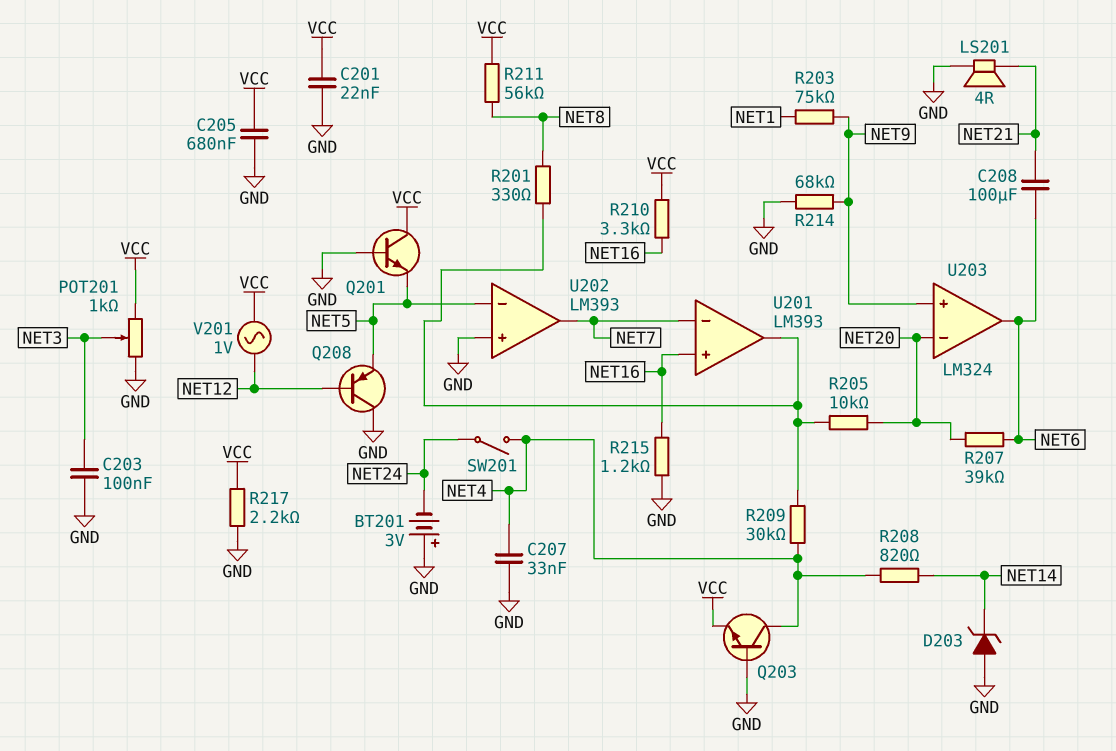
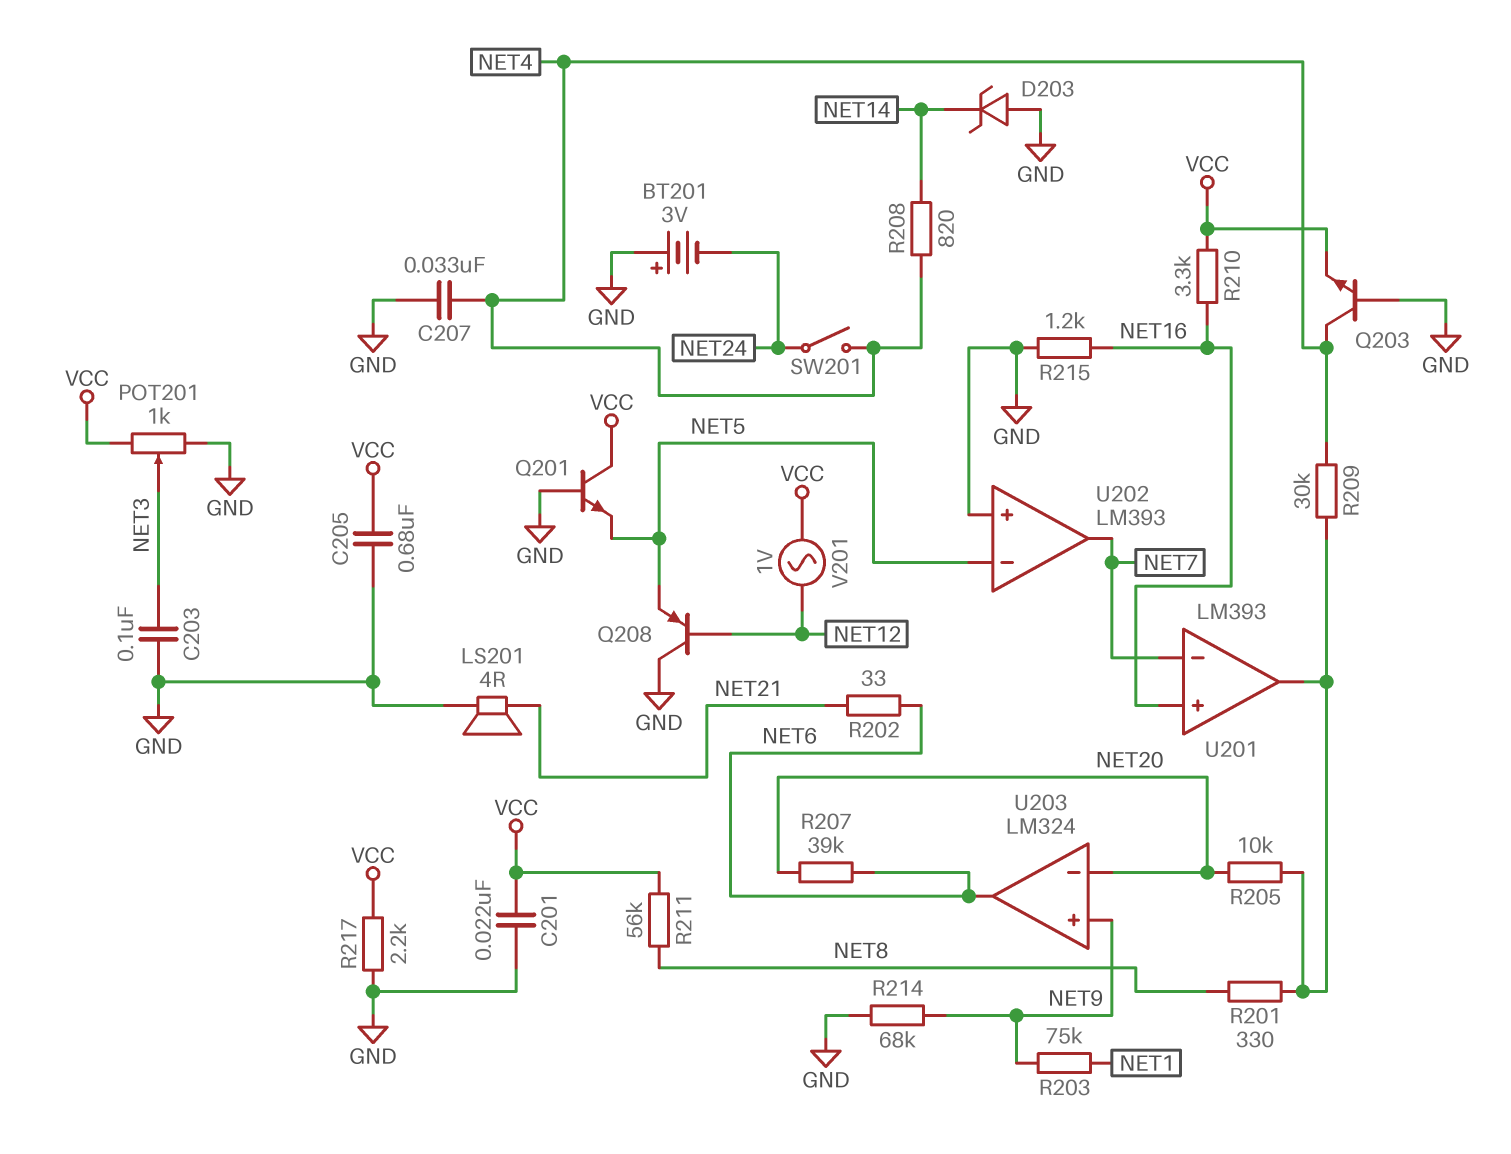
C208: 100uF (NET6, NET21) -> none
R202: none -> 33 (NET6, NET21)

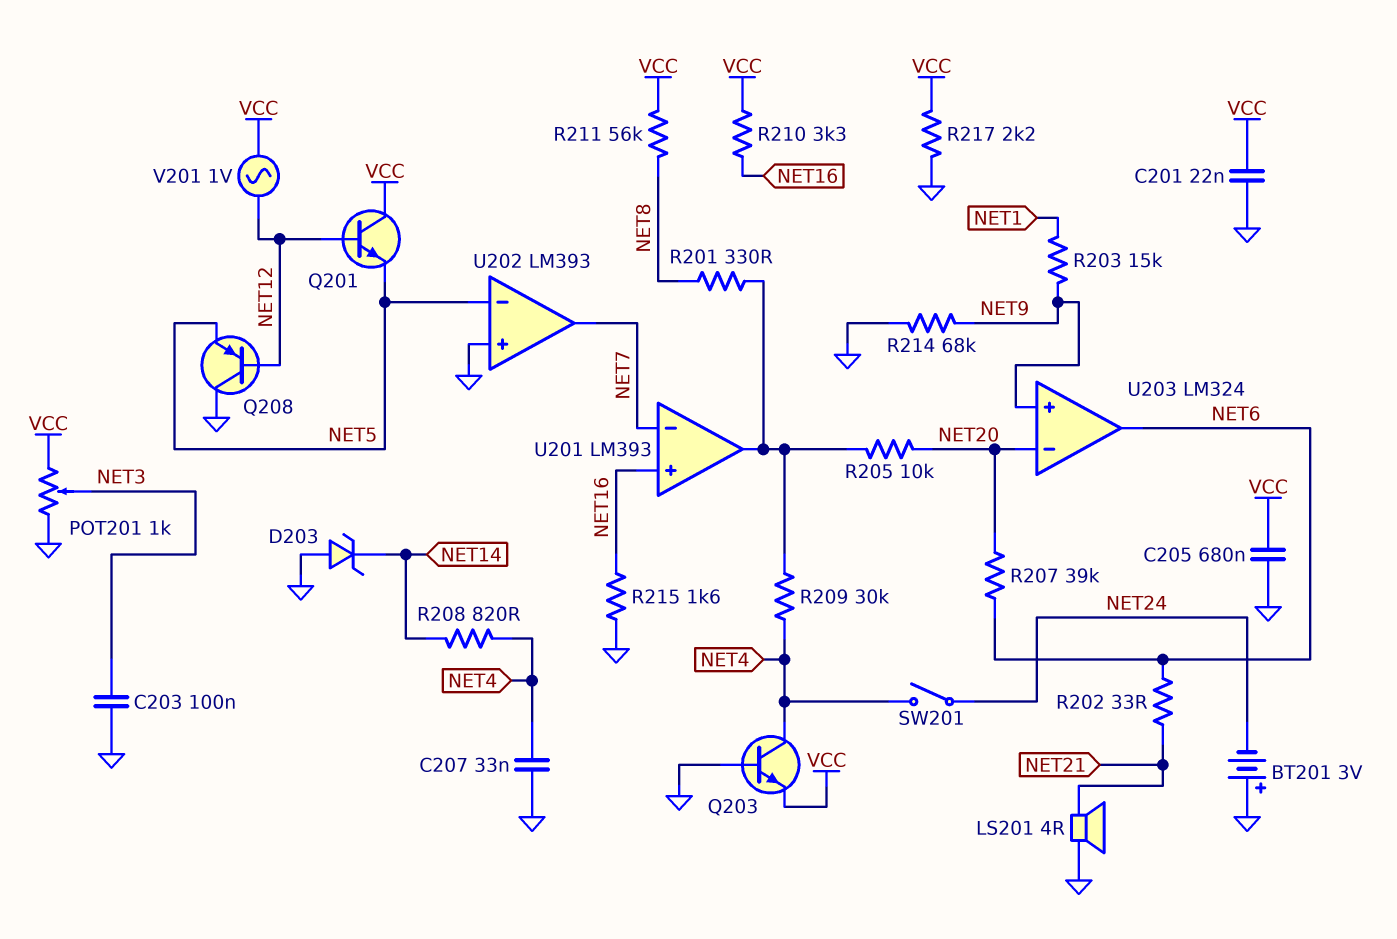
Q201: NPN (B GND, C VCC, E NET5) -> NPN (B NET12, C VCC, E NET5)
R203: 75k (NET1, NET9) -> 15k (NET1, NET9)
R215: 1.2k (GND, NET16) -> 1.6k (GND, NET16)

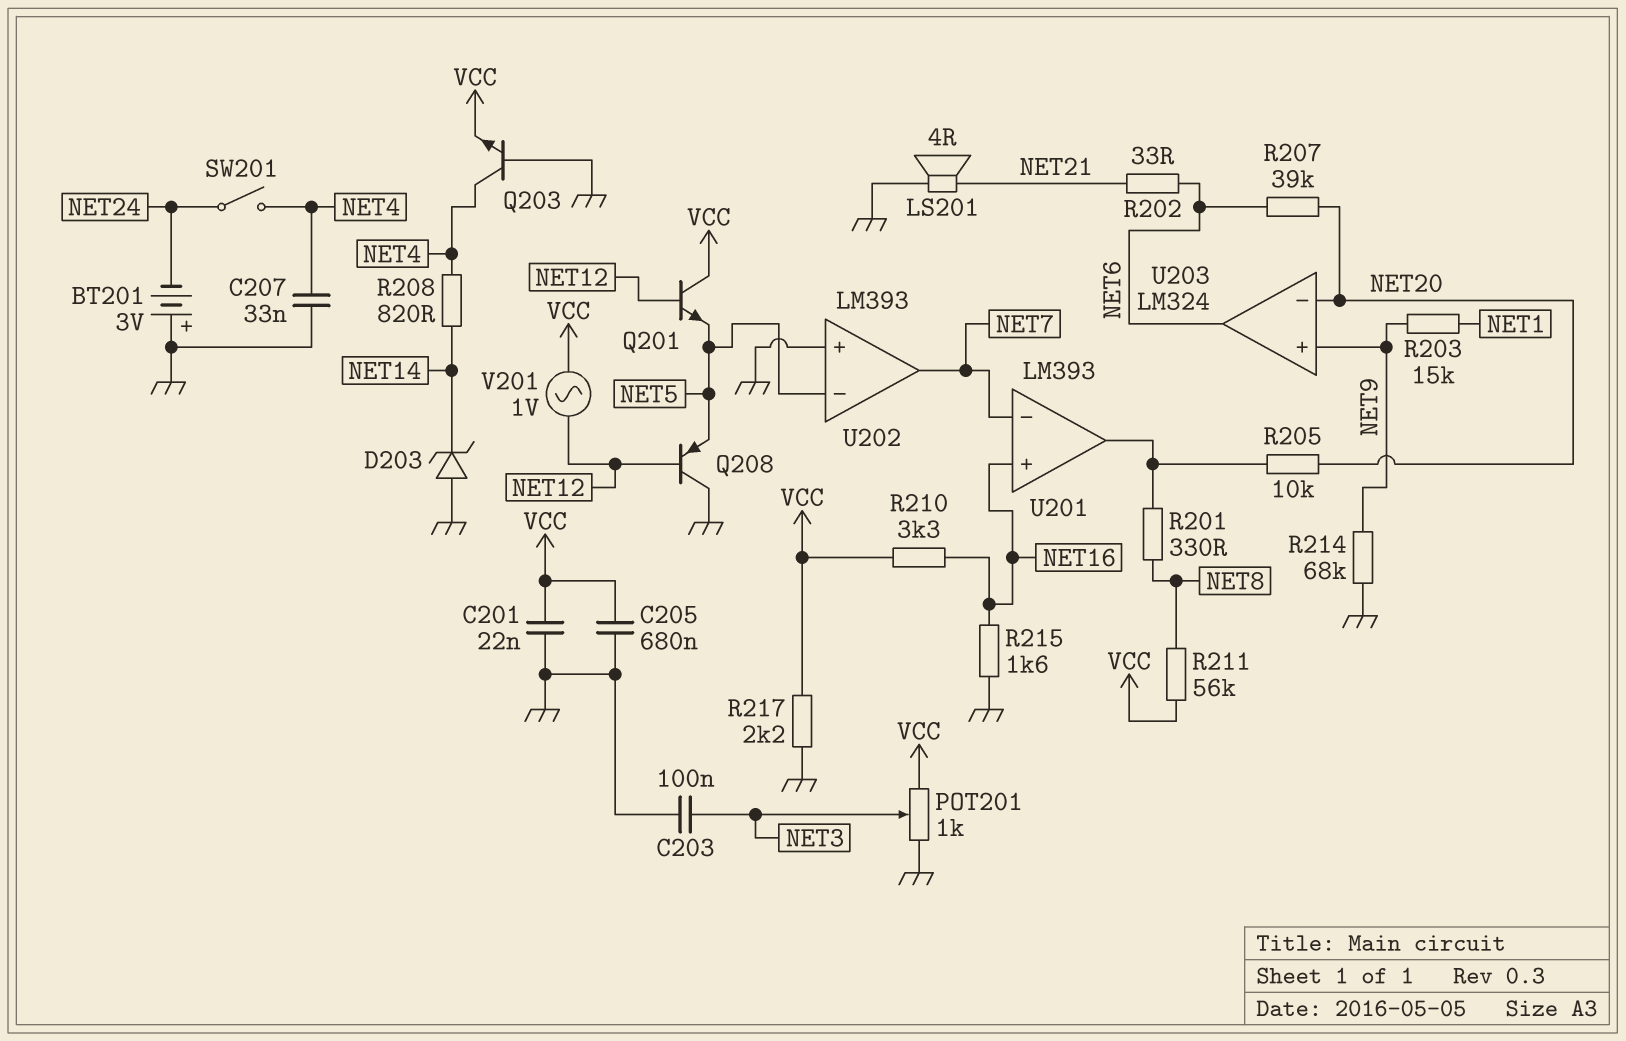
R209: 30k (NET4, U201/out) -> none

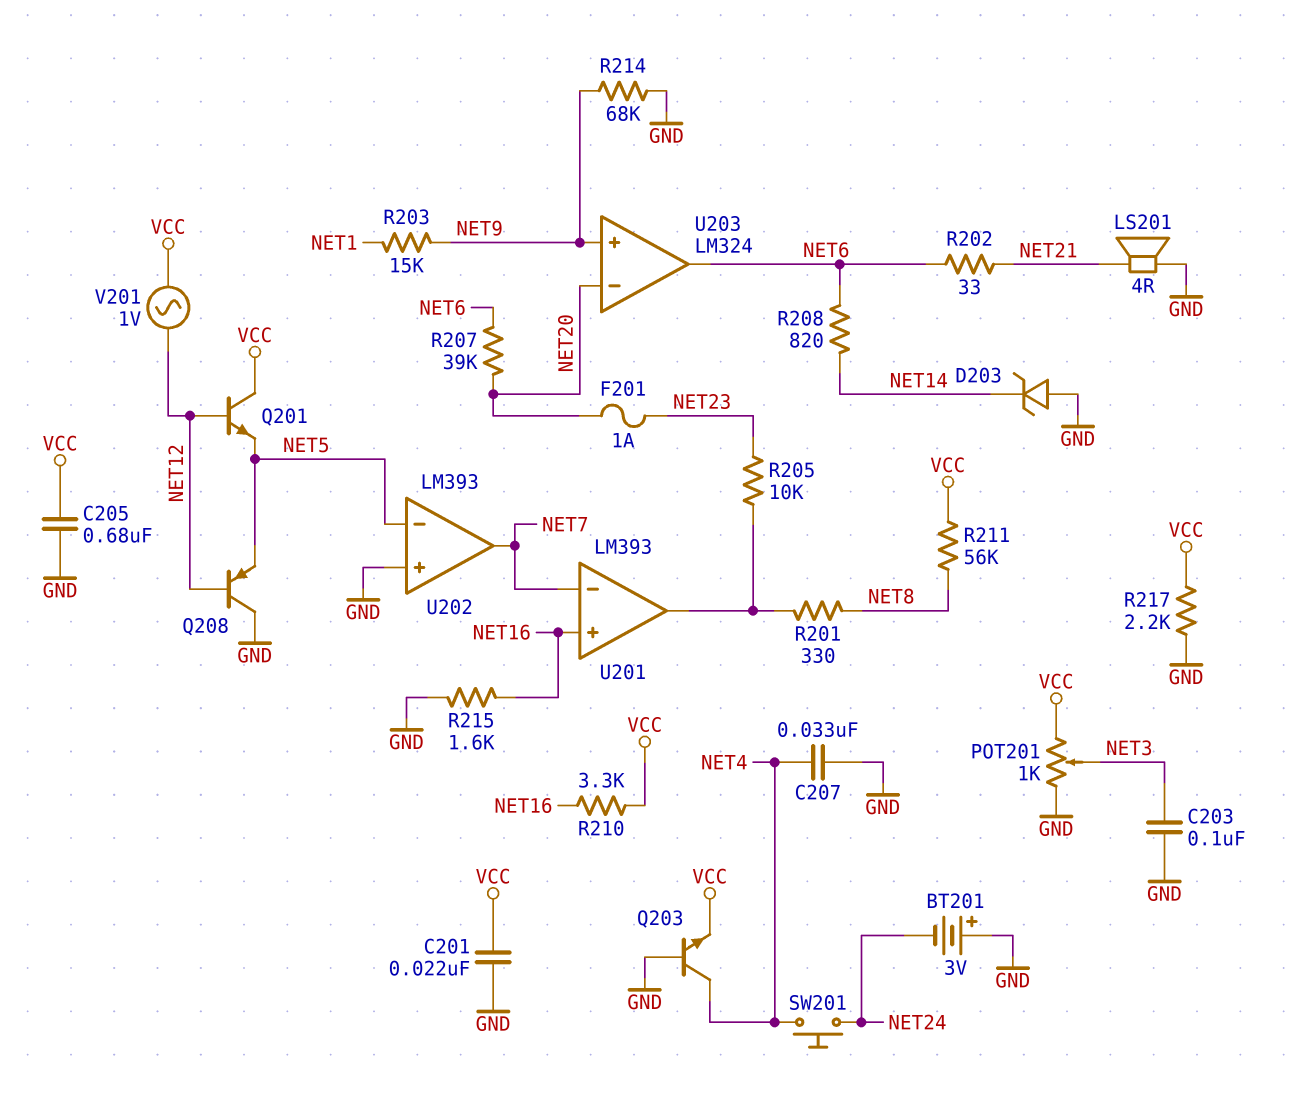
F201: none -> 1A (NET20, NET23)
R205: 10k (NET20, U201/out) -> 10k (NET23, U201/out)
R208: 820 (NET4, NET14) -> 820 (NET6, NET14)
SW201: switch (NET4, NET24) -> button (NET4, NET24)

